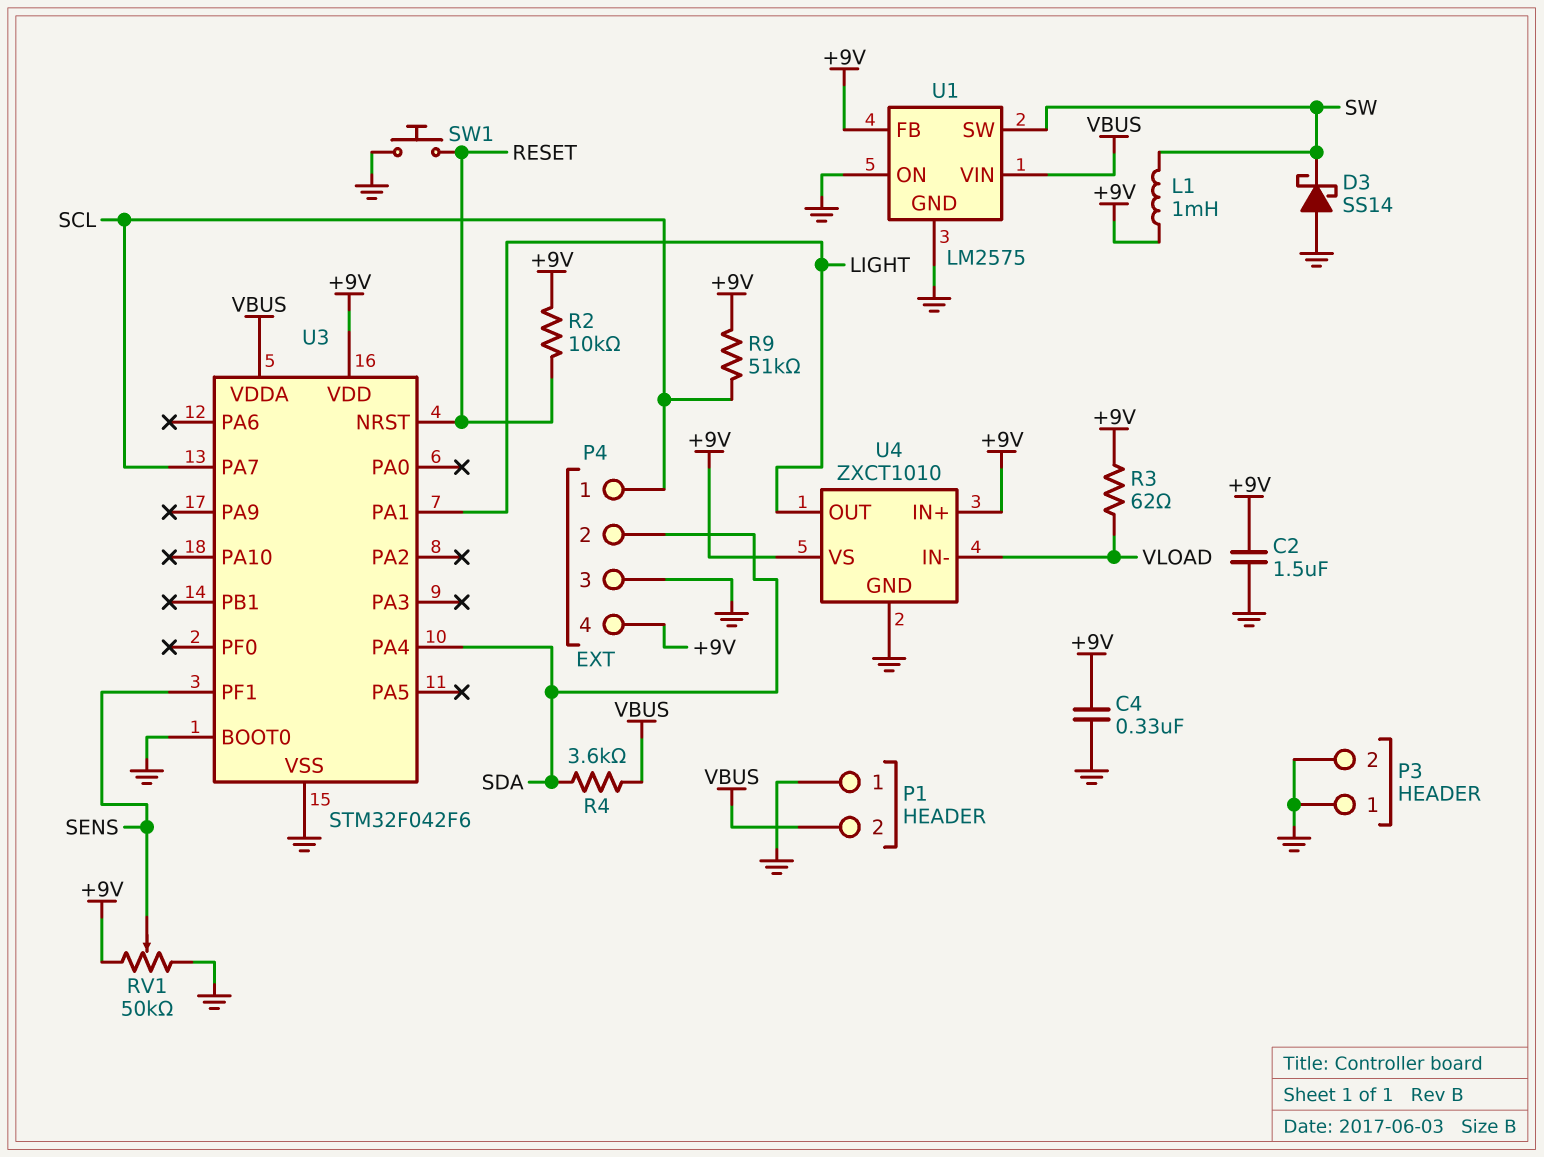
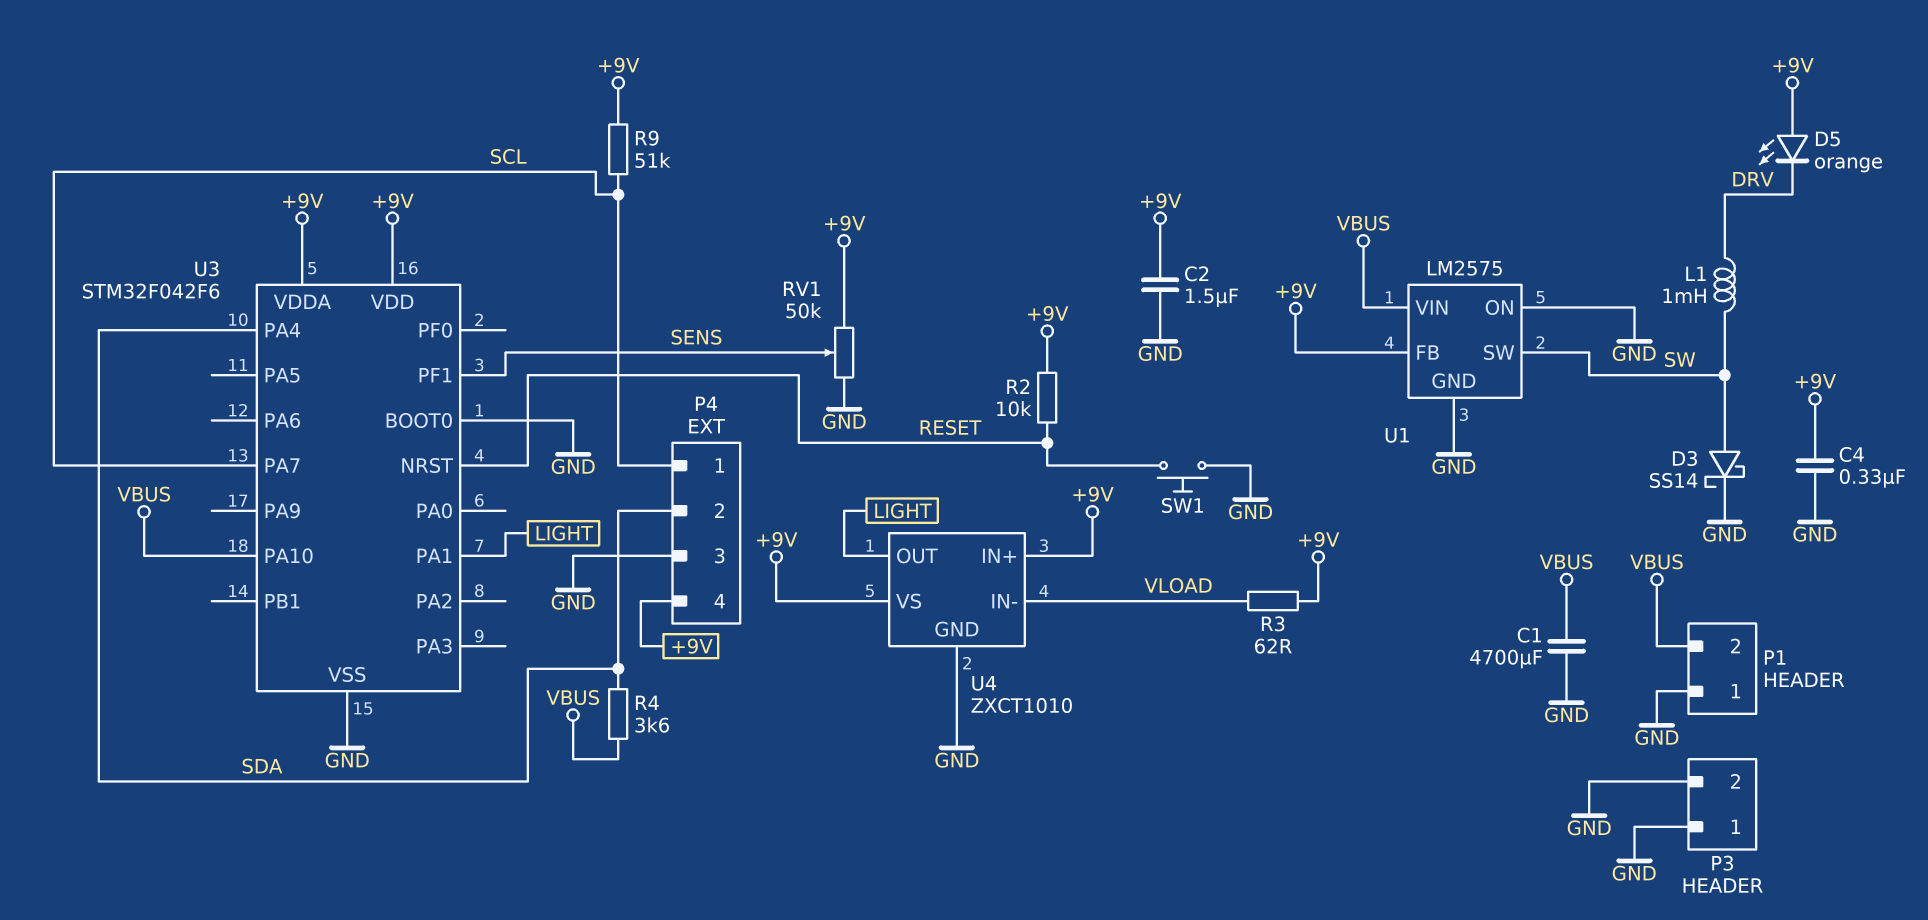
C1: none -> 4700uF (GND, VBUS)
D3: schottky SS14 (A GND, K SW) -> schottky SS14 (A SW, K GND)
D5: none -> LED orange (A +9V, K DRV)
L1: 1mH (+9V, SW) -> 1mH (DRV, SW)
U3 pin PA10: none -> VBUS
U3 pin VDDA: VBUS -> +9V

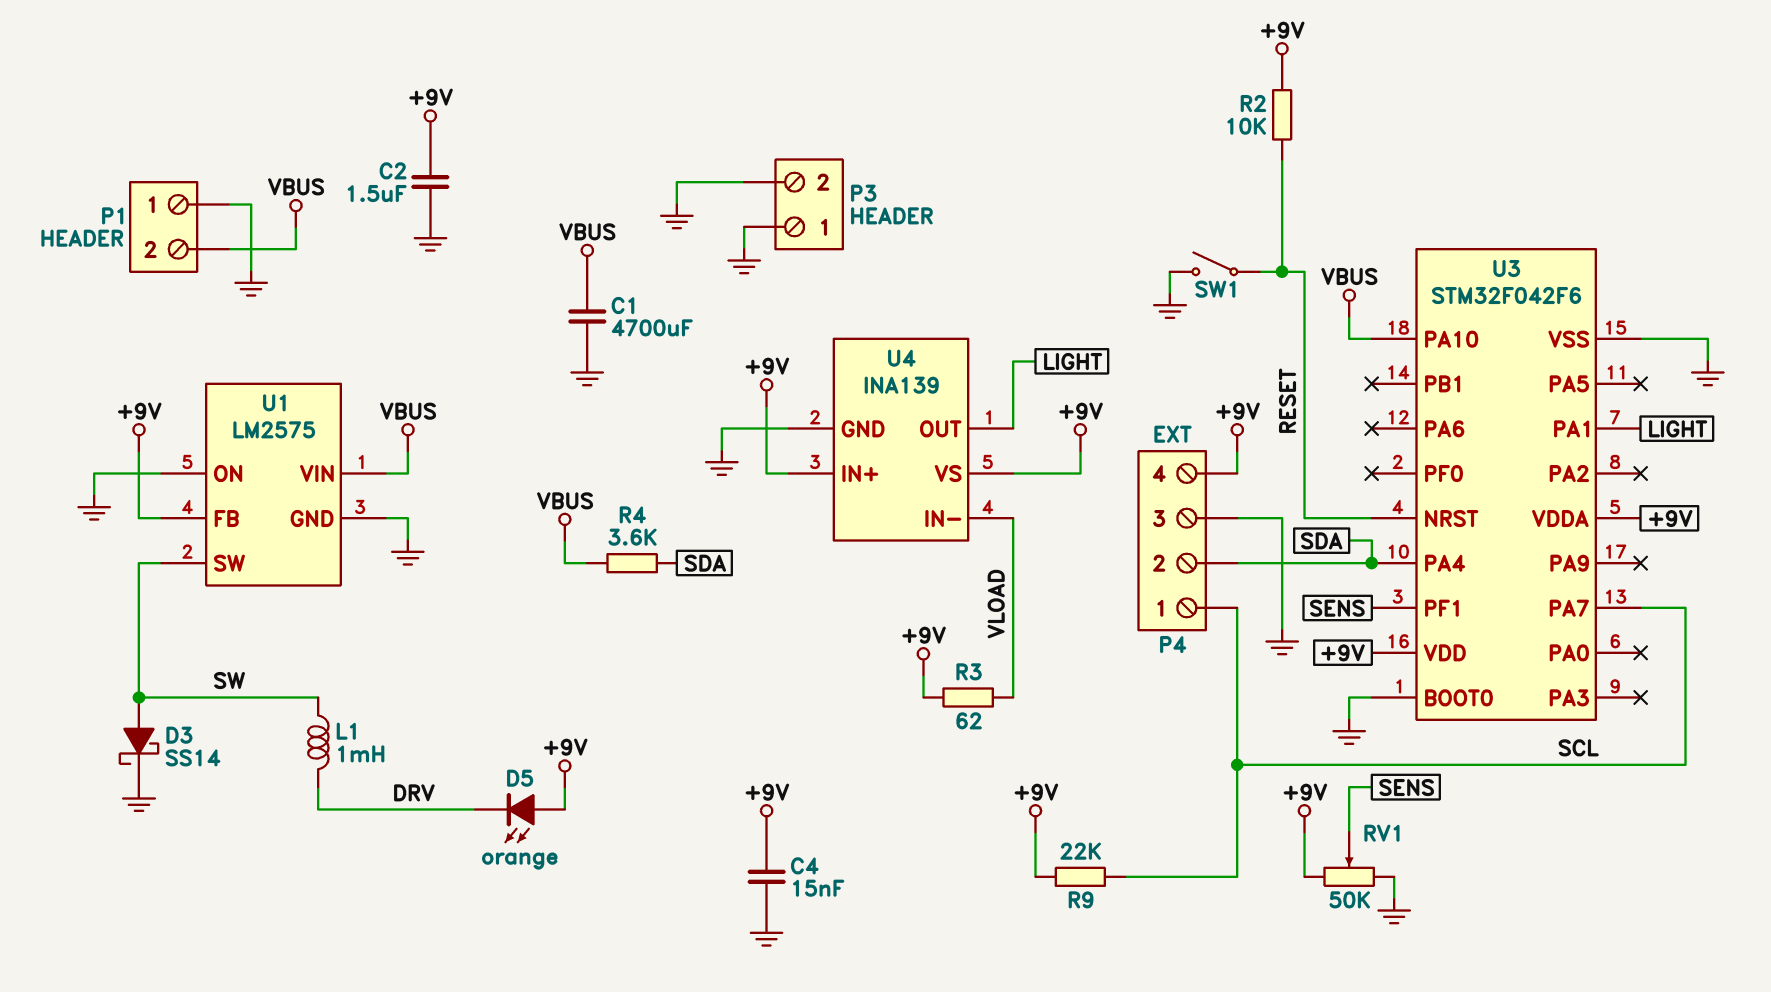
C4: 330nF (+9V, GND) -> 15nF (+9V, GND)
R9: 51k (+9V, SCL) -> 22k (+9V, SCL)
SW1: button (GND, RESET) -> switch (GND, RESET)
U4: ZXCT1010 -> INA139

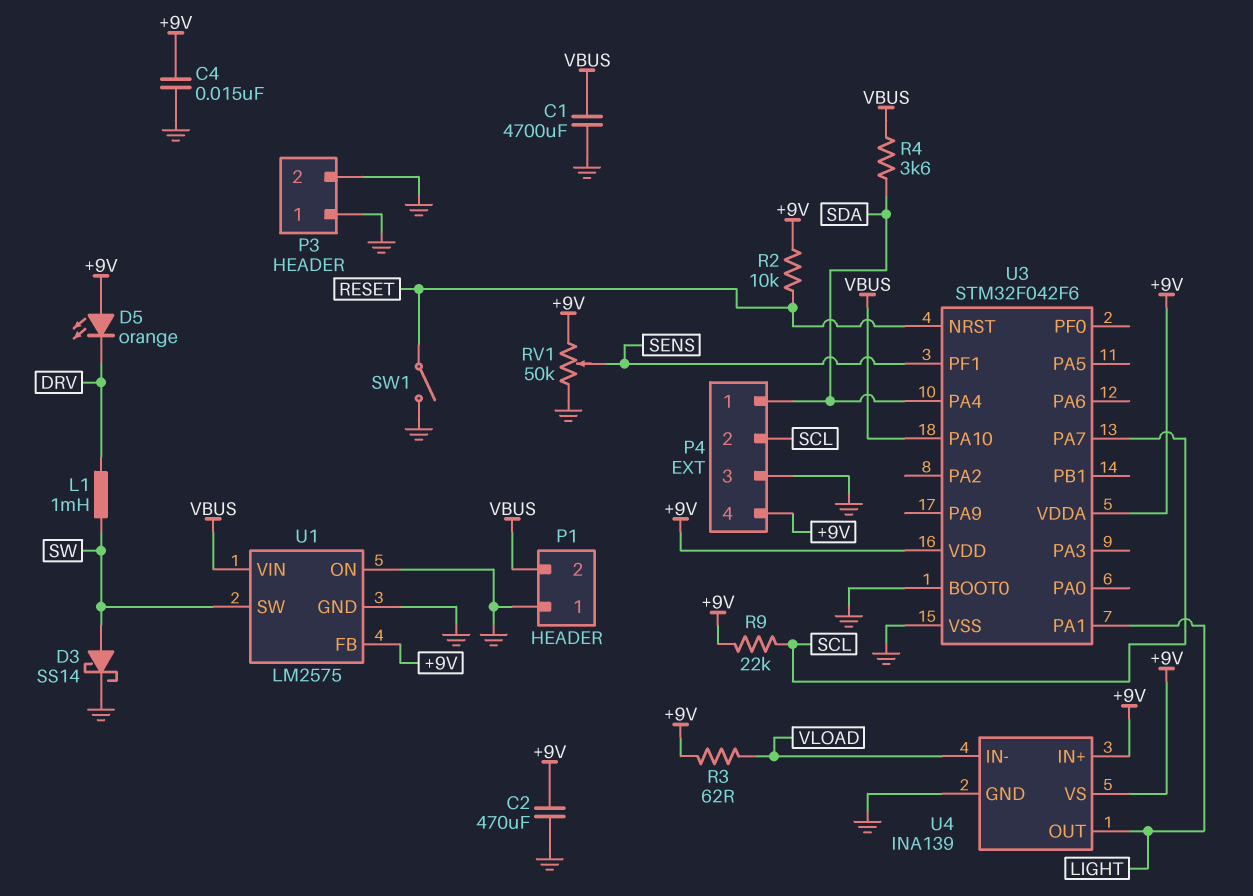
C2: 1.5uF (+9V, GND) -> 470uF (+9V, GND)
P4 pin 1: SCL -> SDA
P4 pin 2: SDA -> SCL

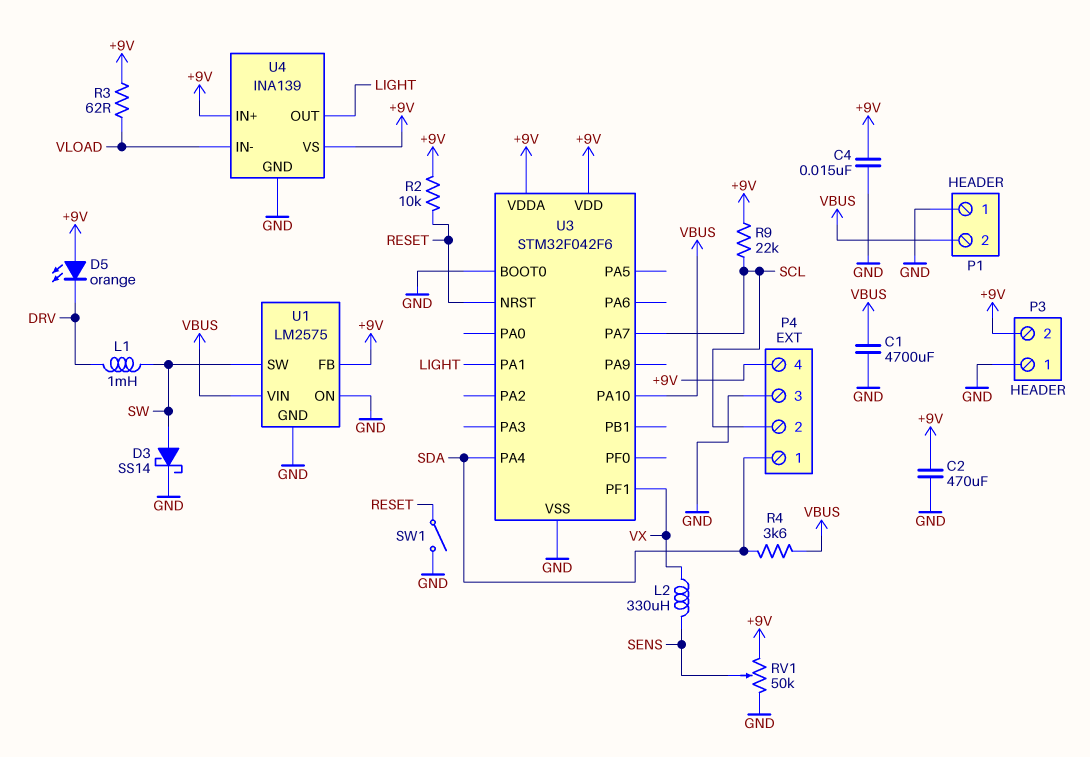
L2: none -> 330uH (SENS, VX)
P3 pin 2: GND -> +9V
U3 pin PF1: SENS -> VX

